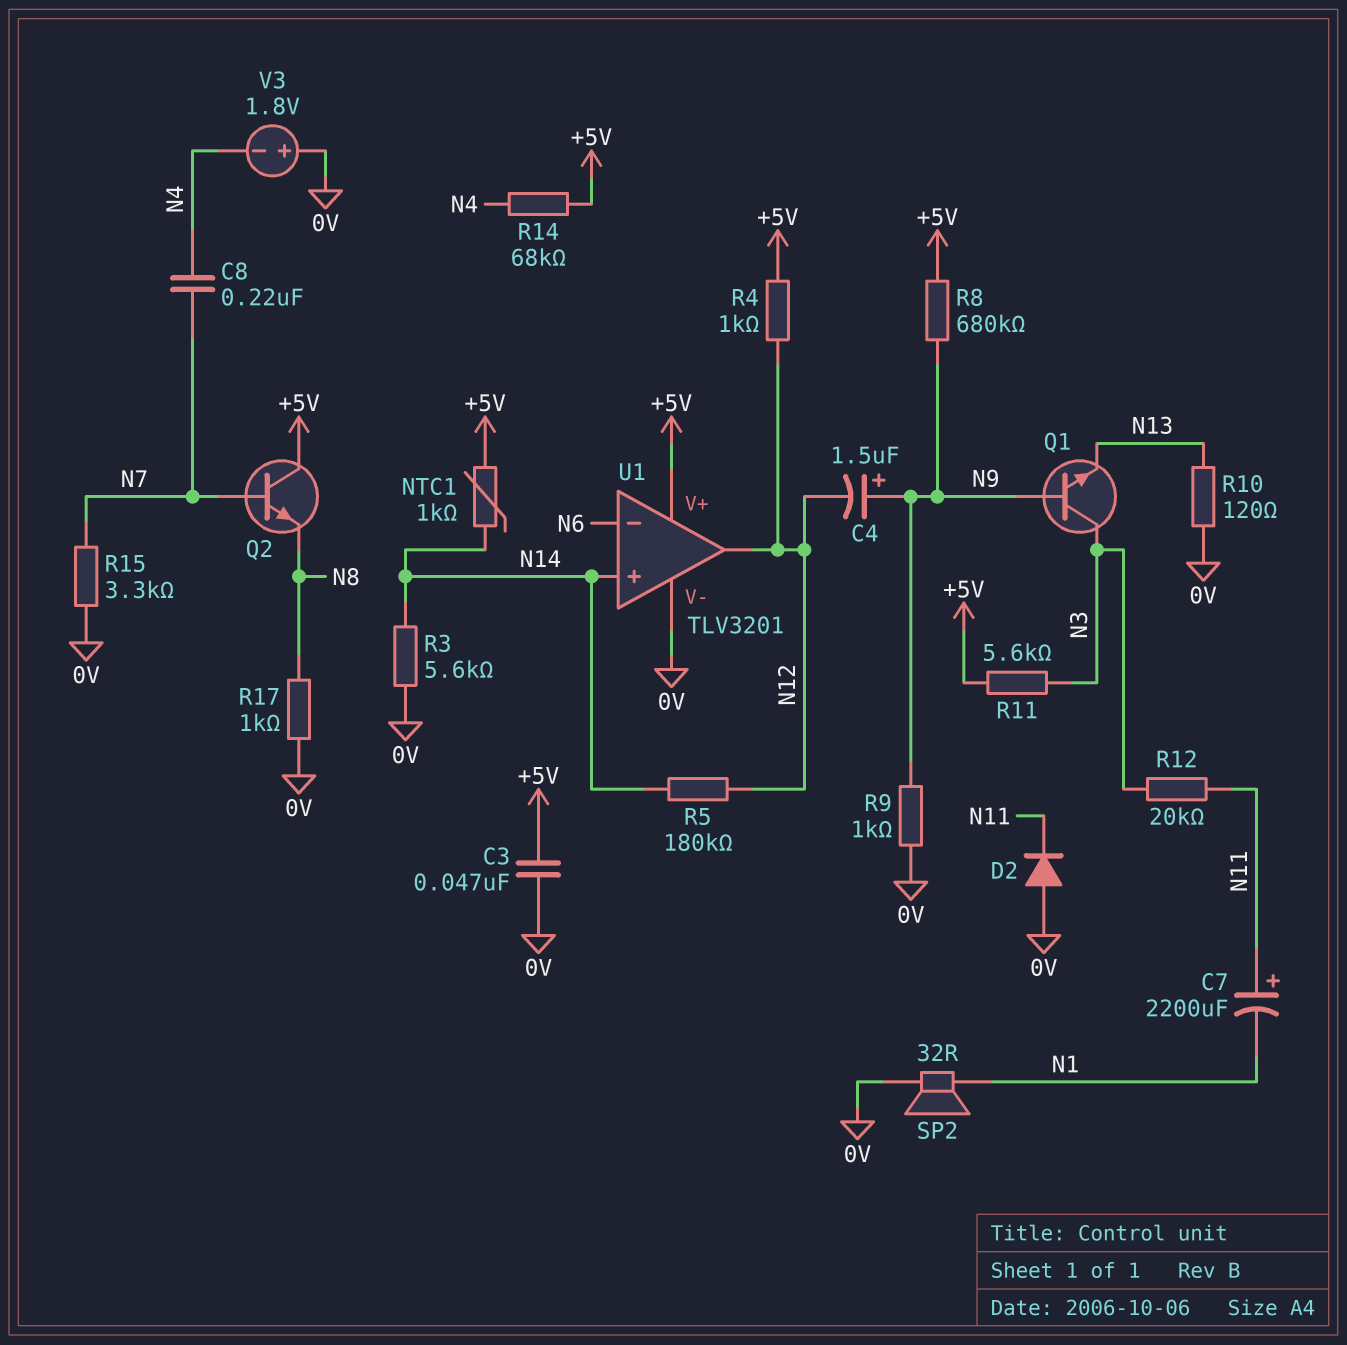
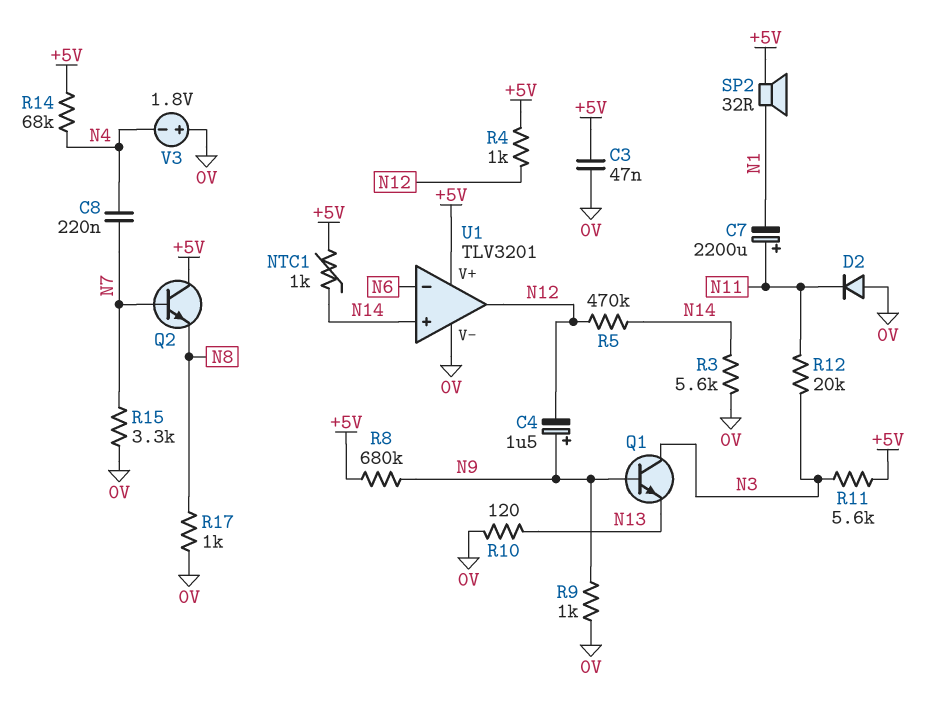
R5: 180k (N12, N14) -> 470k (N12, N14)
SP2: speaker 32R (0V, N1) -> speaker 32R (+5V, N1)

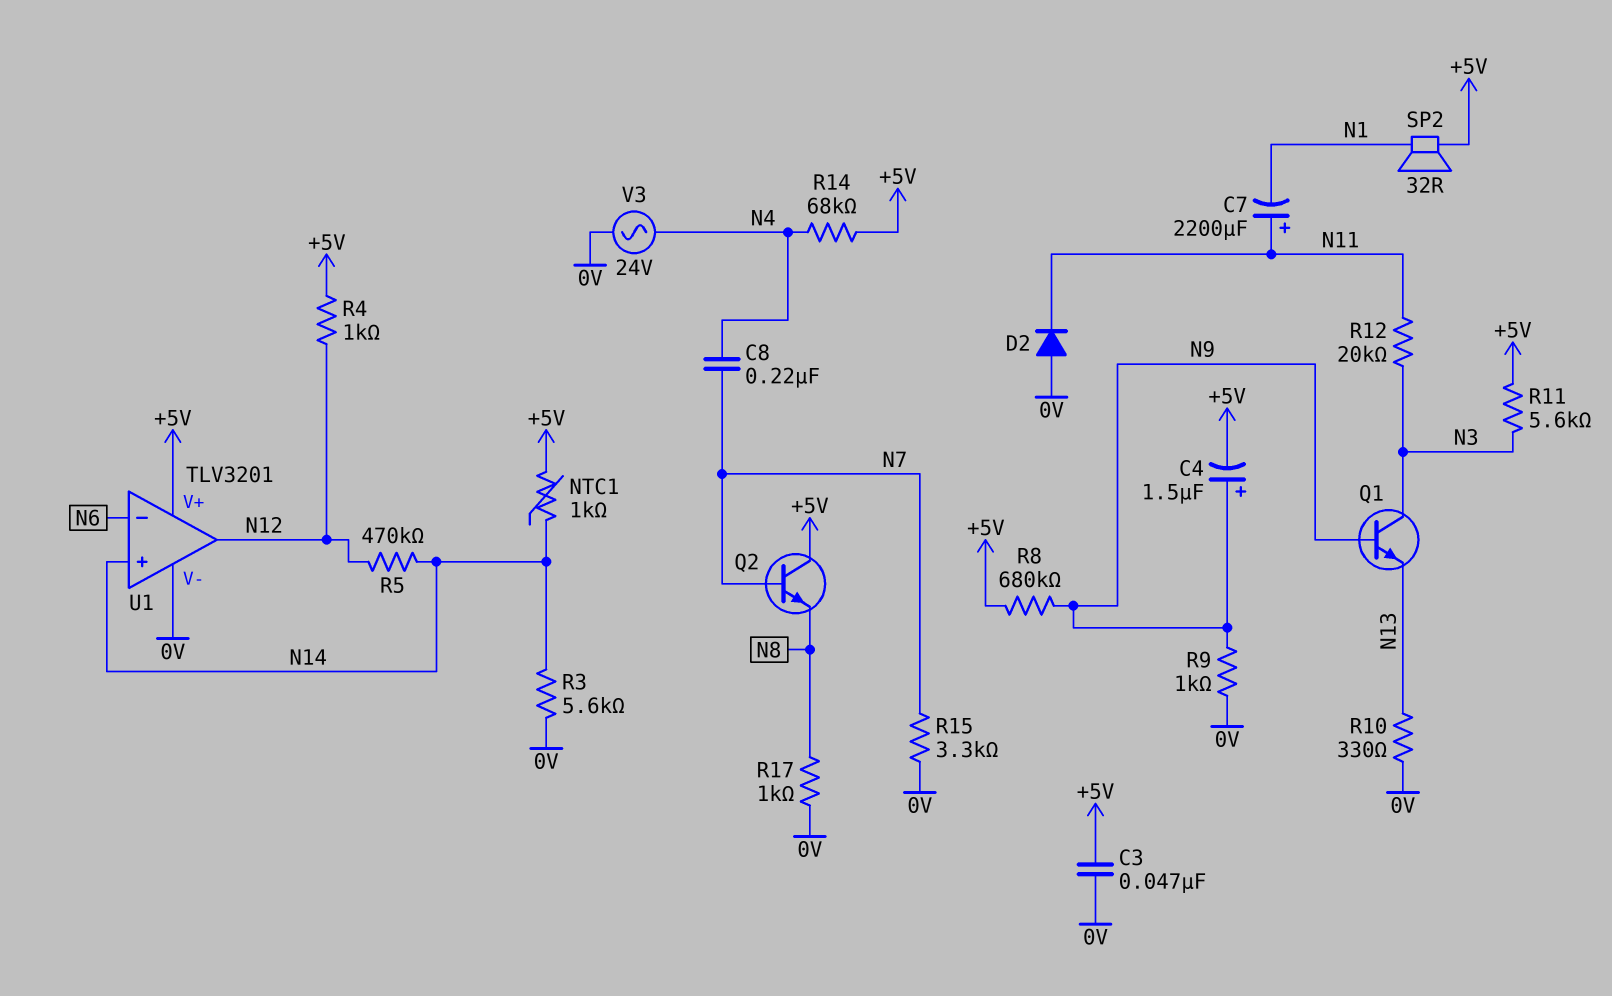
C4: 1.5uF (plus N9, minus N12) -> 1.5uF (plus N9, minus +5V)
R10: 120 (0V, N13) -> 330 (0V, N13)
V3: 1.8V (plus 0V, minus N4) -> AC 24V (0V, N4)

